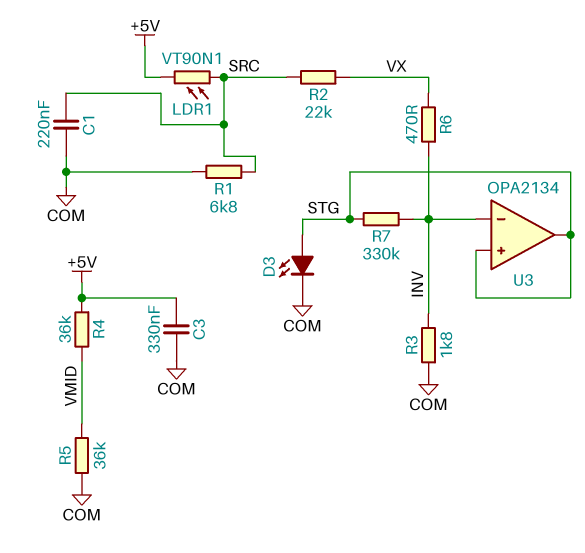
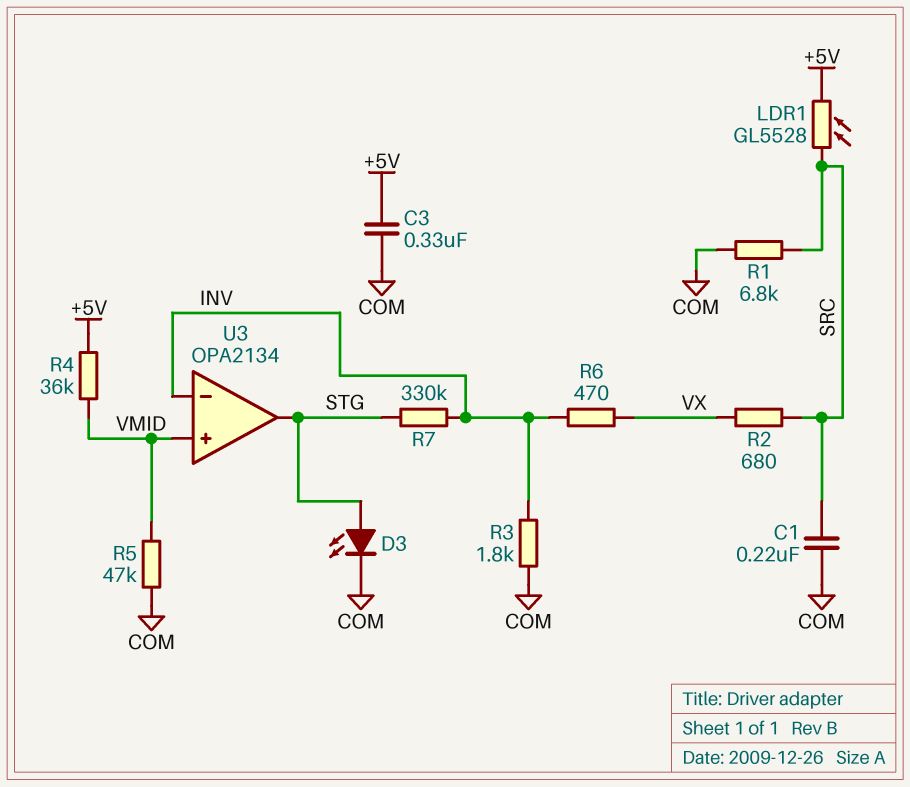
LDR1: VT90N1 (+5V, SRC) -> GL5528 (+5V, SRC)
R2: 22k (SRC, VX) -> 680 (SRC, VX)
R5: 36k (COM, VMID) -> 47k (COM, VMID)
U3 pin in+: STG -> VMID

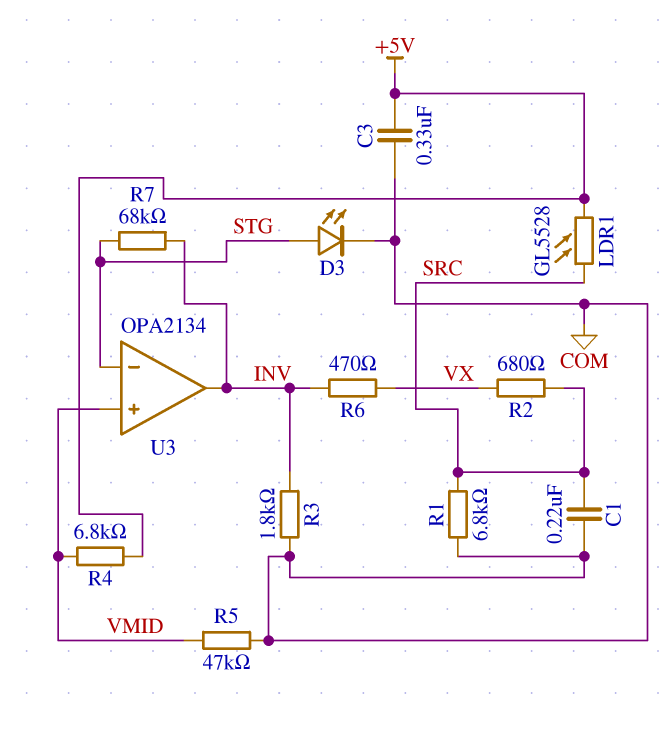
R4: 36k (+5V, VMID) -> 6.8k (+5V, VMID)
R7: 330k (INV, STG) -> 68k (INV, STG)
U3 pin in-: INV -> STG
U3 pin out: STG -> INV

